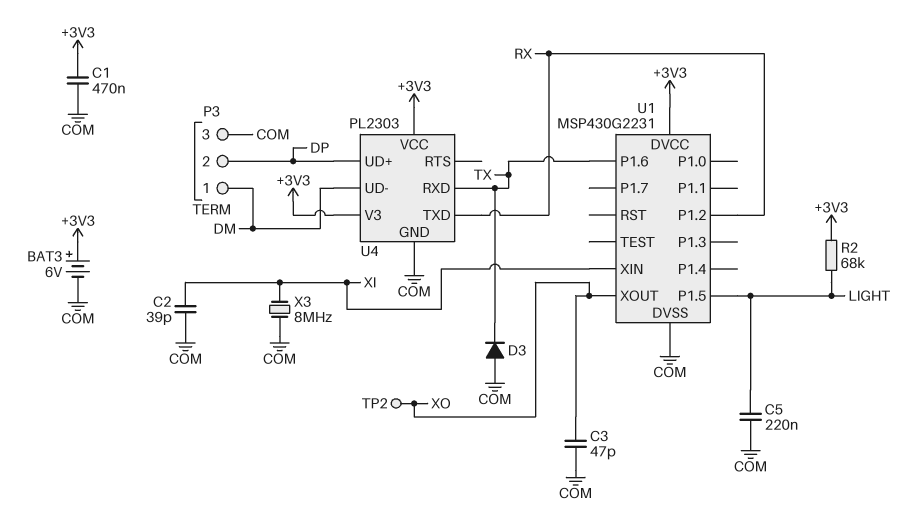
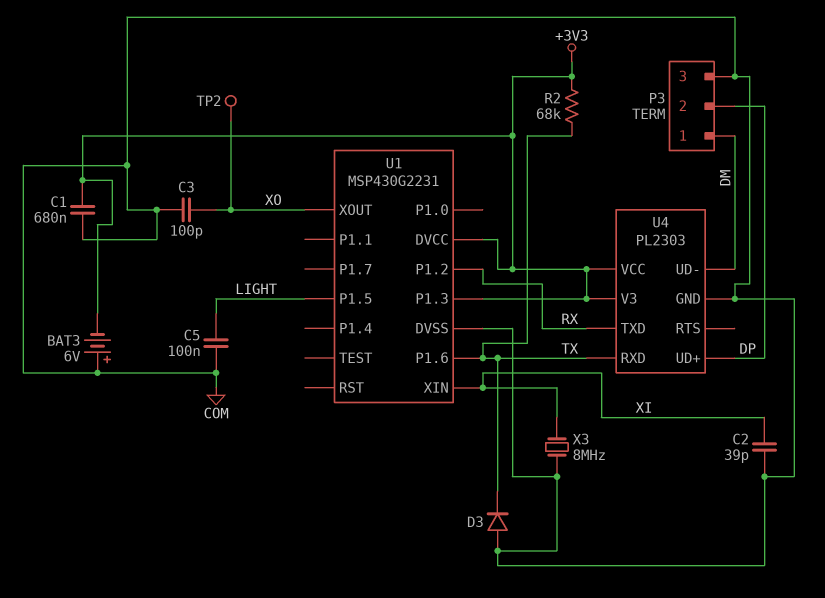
BAT3: 6V (plus +3V3, minus COM) -> 6V (plus COM, minus +3V3)
C1: 470nF (+3V3, COM) -> 680nF (+3V3, COM)
C3: 47pF (COM, XO) -> 100pF (COM, XO)
C5: 220nF (COM, LIGHT) -> 100nF (COM, LIGHT)
R2: 68k (+3V3, LIGHT) -> 68k (+3V3, TX)
U1 pin P1.3: none -> +3V3

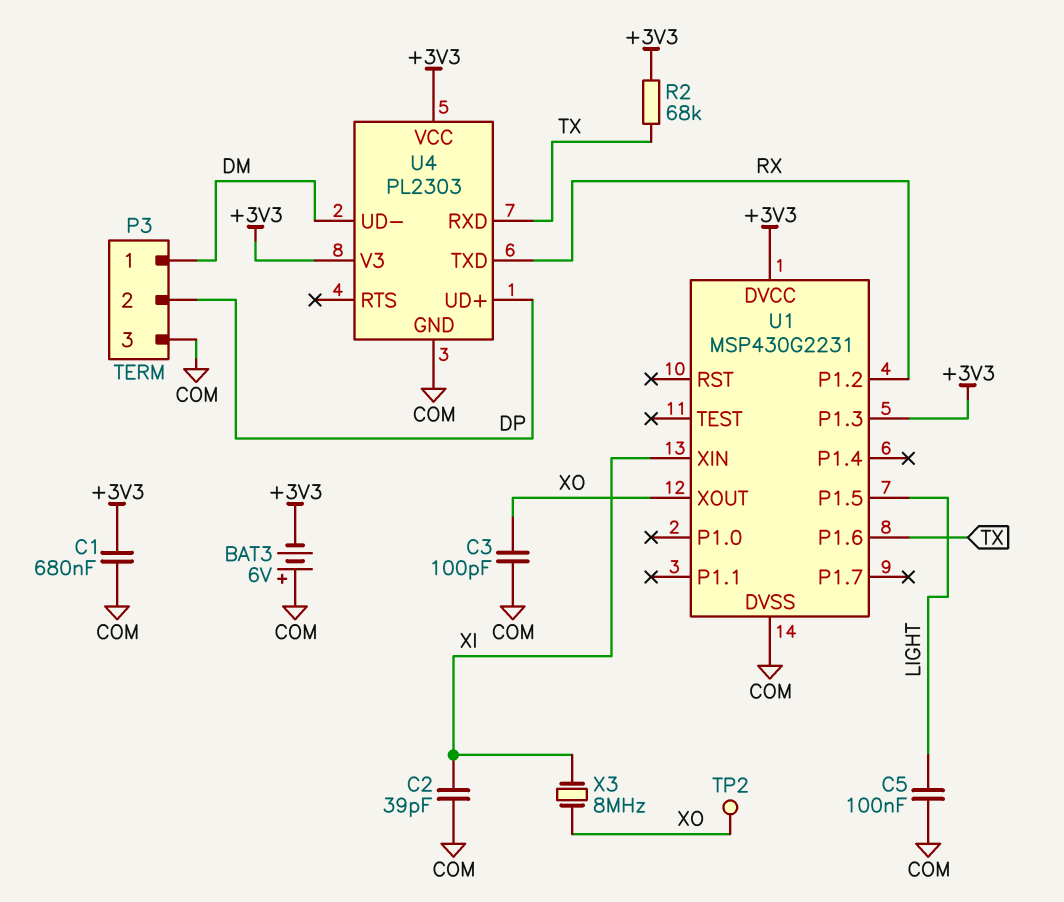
D3: diode (A COM, K TX) -> none
X3: 8MHz (COM, XI) -> 8MHz (XI, XO)

